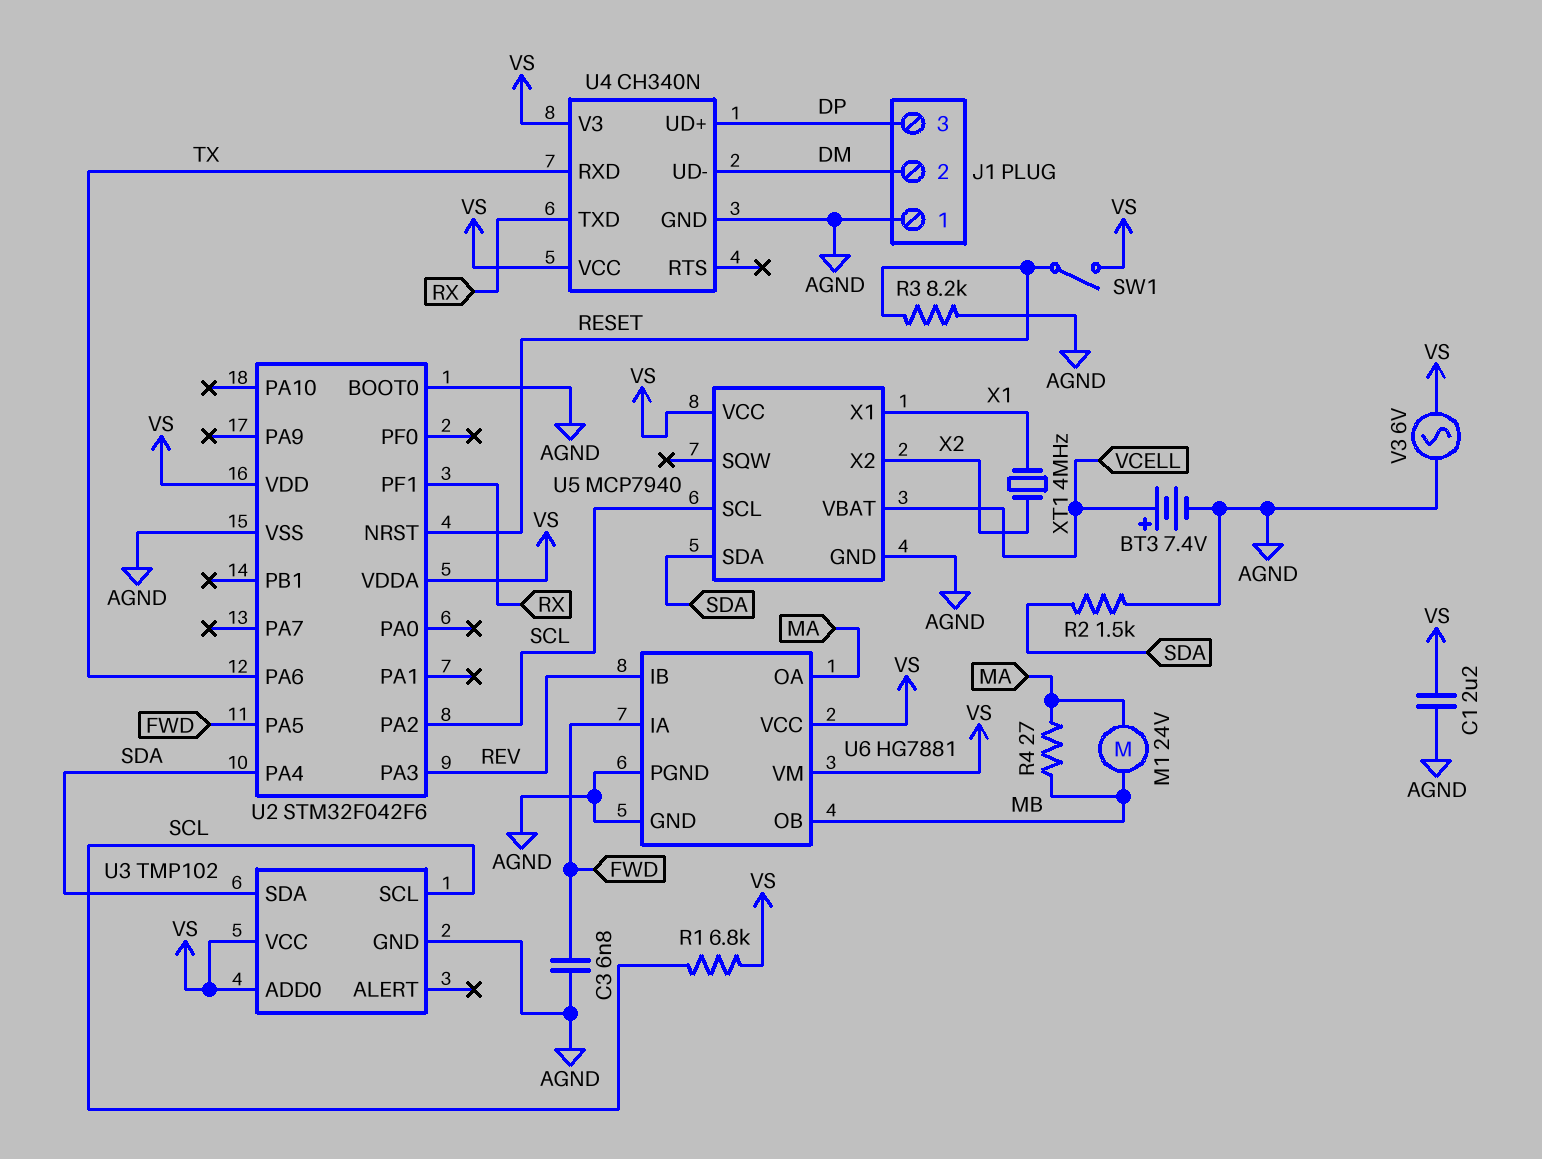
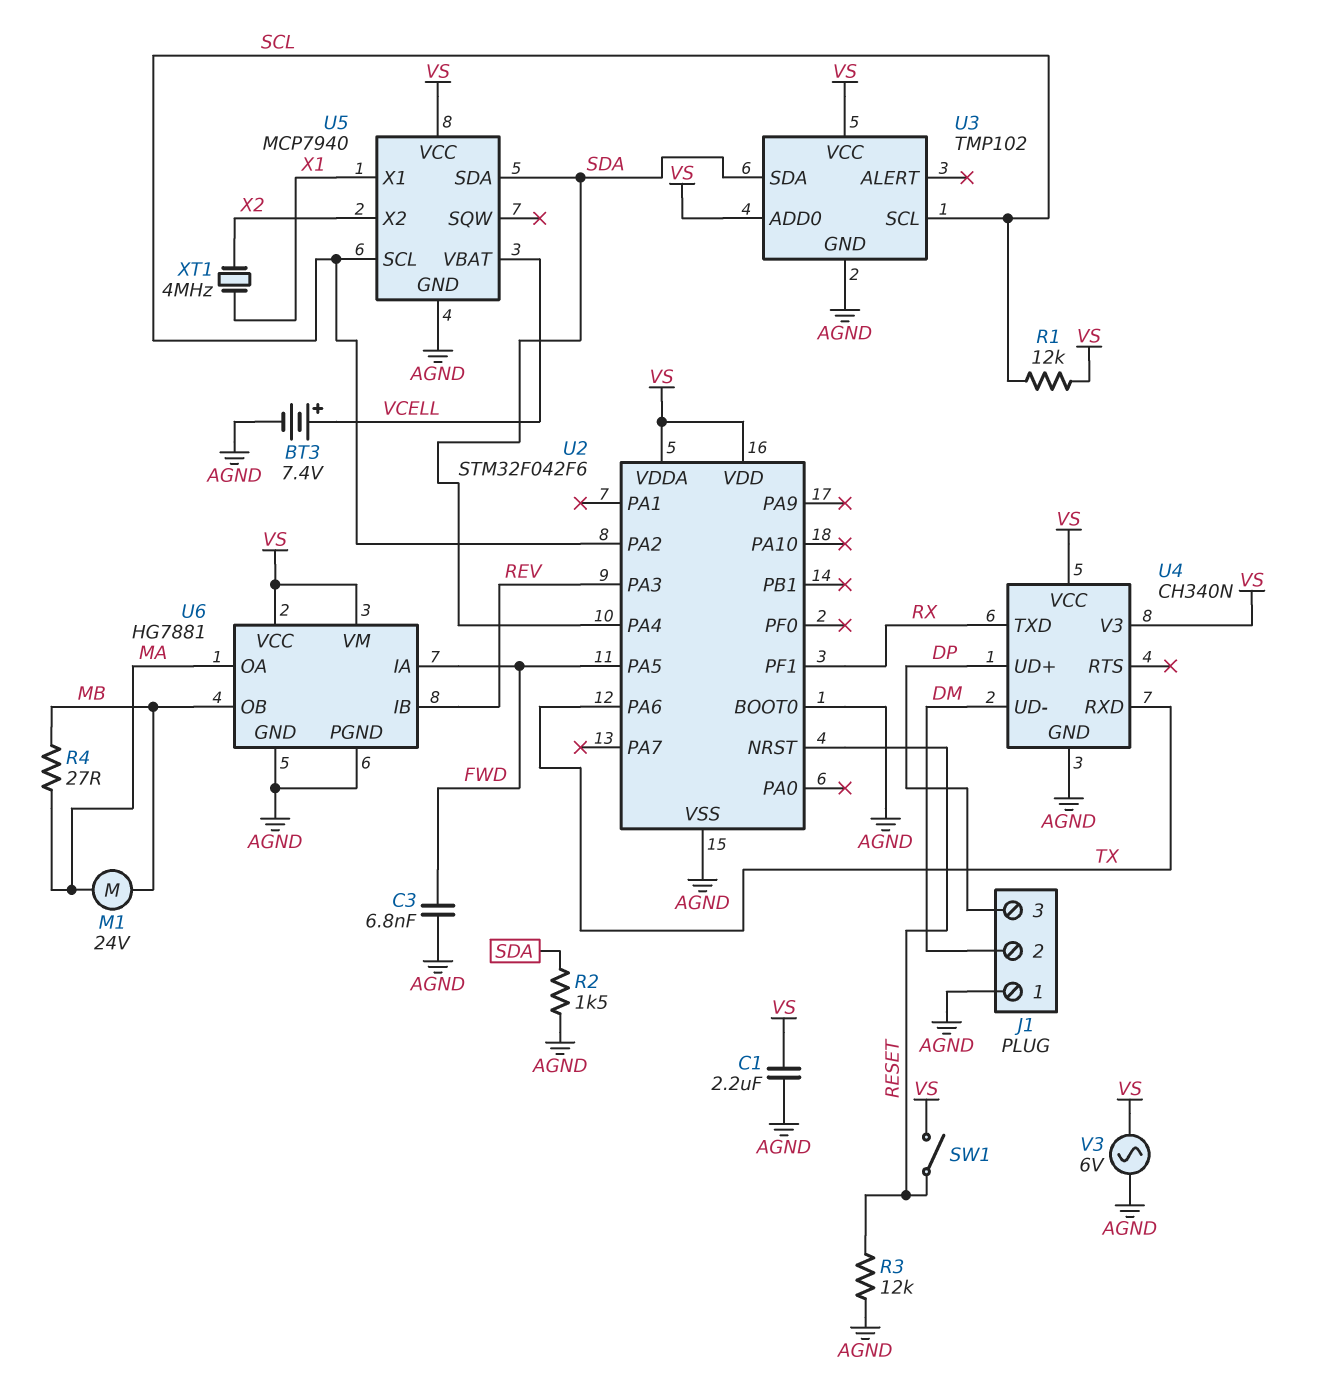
R1: 6.8k (SCL, VS) -> 12k (SCL, VS)
R3: 8.2k (AGND, RESET) -> 12k (AGND, RESET)

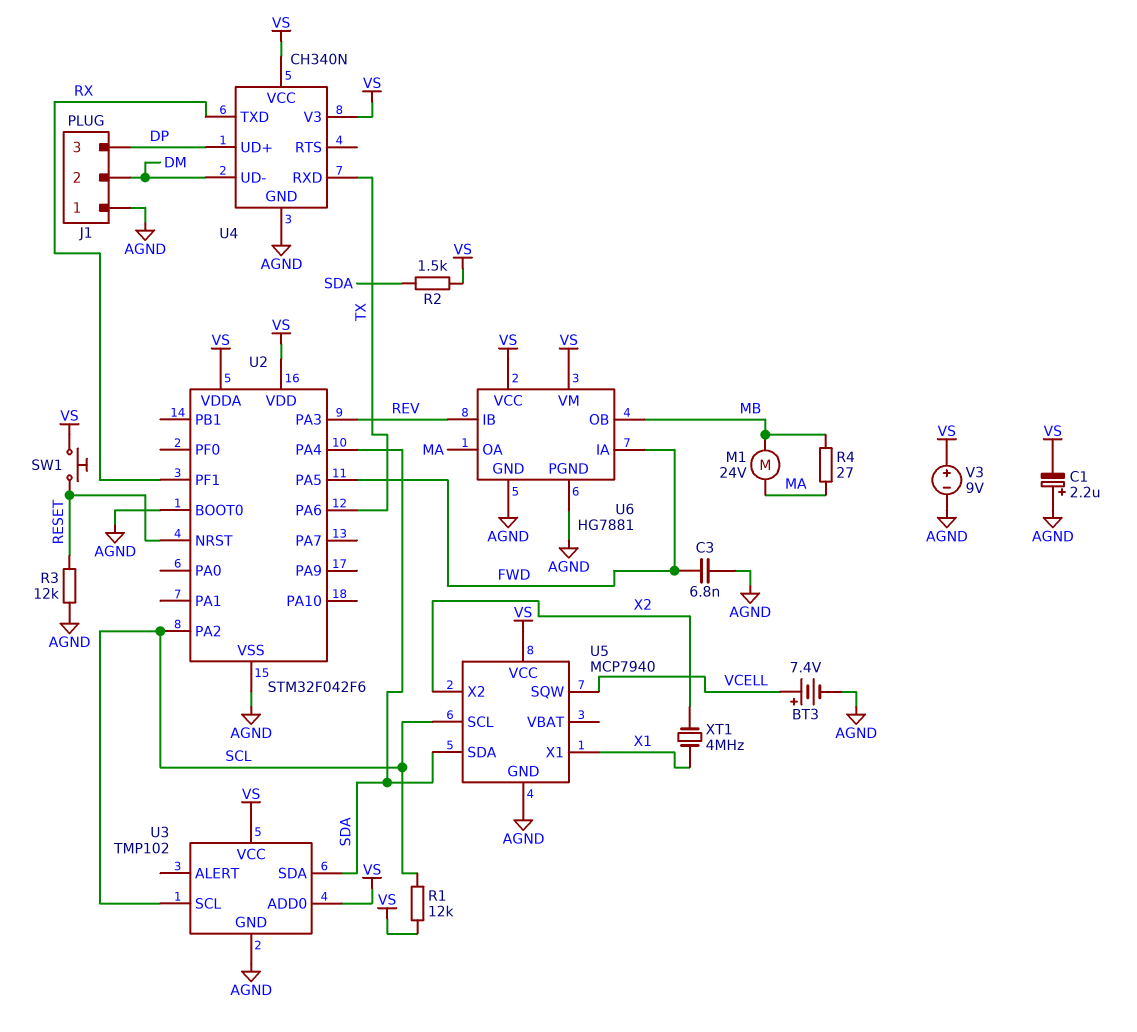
C1: 2.2uF (AGND, VS) -> 2.2uF (plus AGND, minus VS)
R2: 1.5k (AGND, SDA) -> 1.5k (SDA, VS)
SW1: switch (RESET, VS) -> button (RESET, VS)
U5 pin SQW: none -> VCELL
U5 pin VBAT: VCELL -> none
V3: AC 6V (AGND, VS) -> 9V (plus VS, minus AGND)

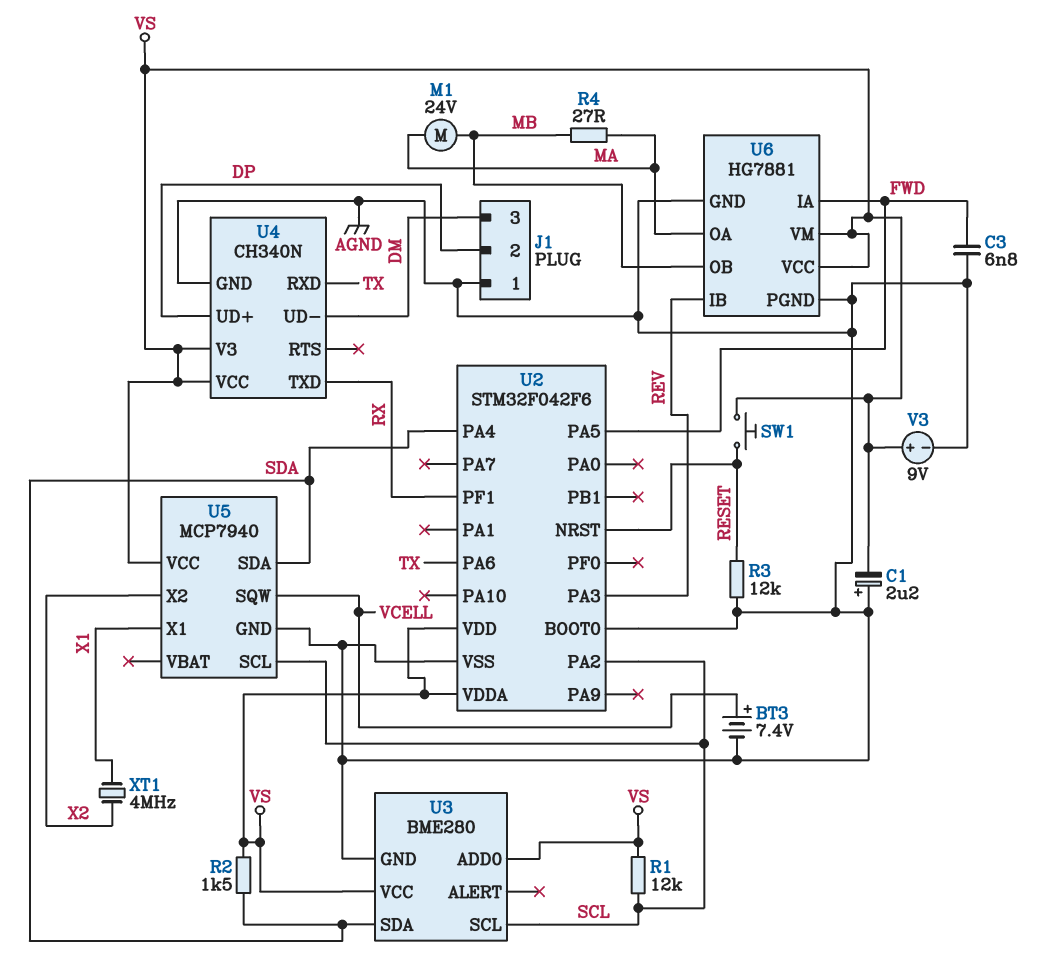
J1 pin 2: DM -> DP
J1 pin 3: DP -> DM
U3: TMP102 -> BME280

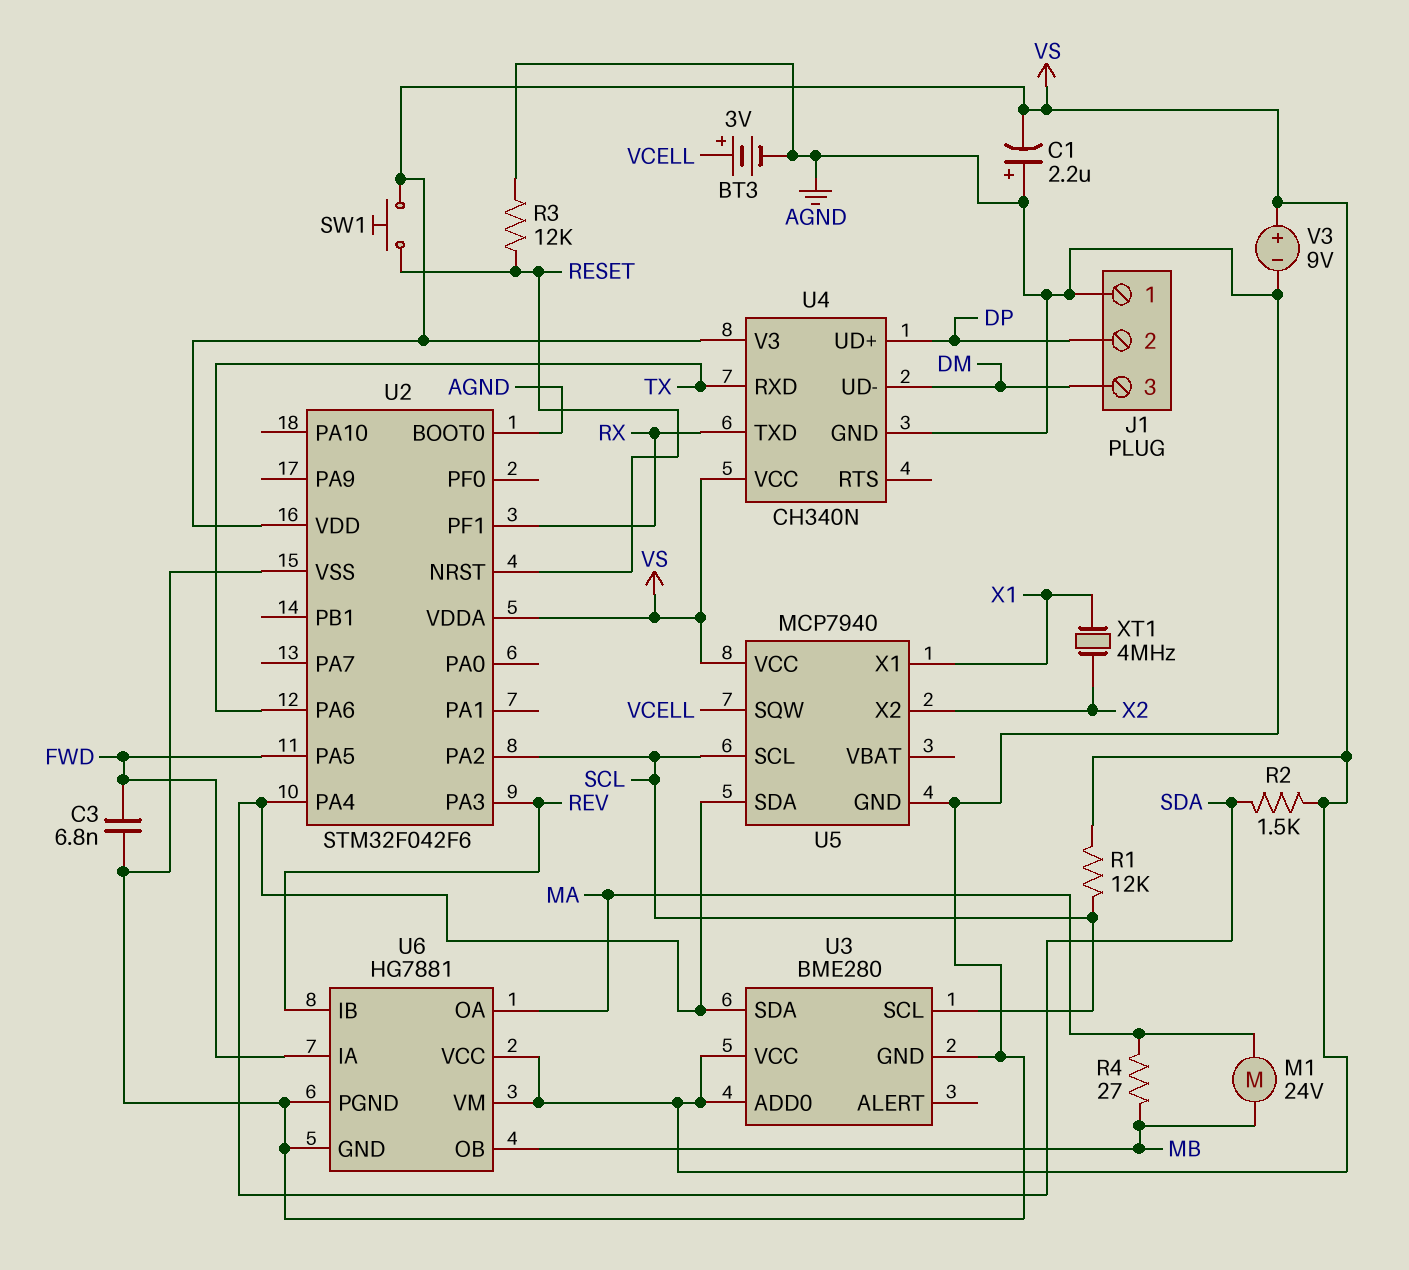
BT3: 7.4V (plus VCELL, minus AGND) -> 3V (plus VCELL, minus AGND)

